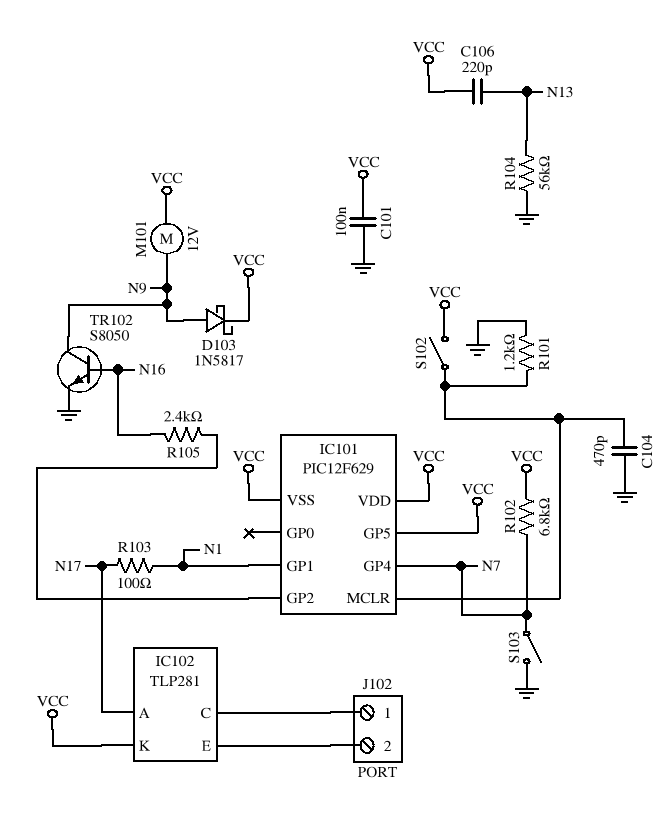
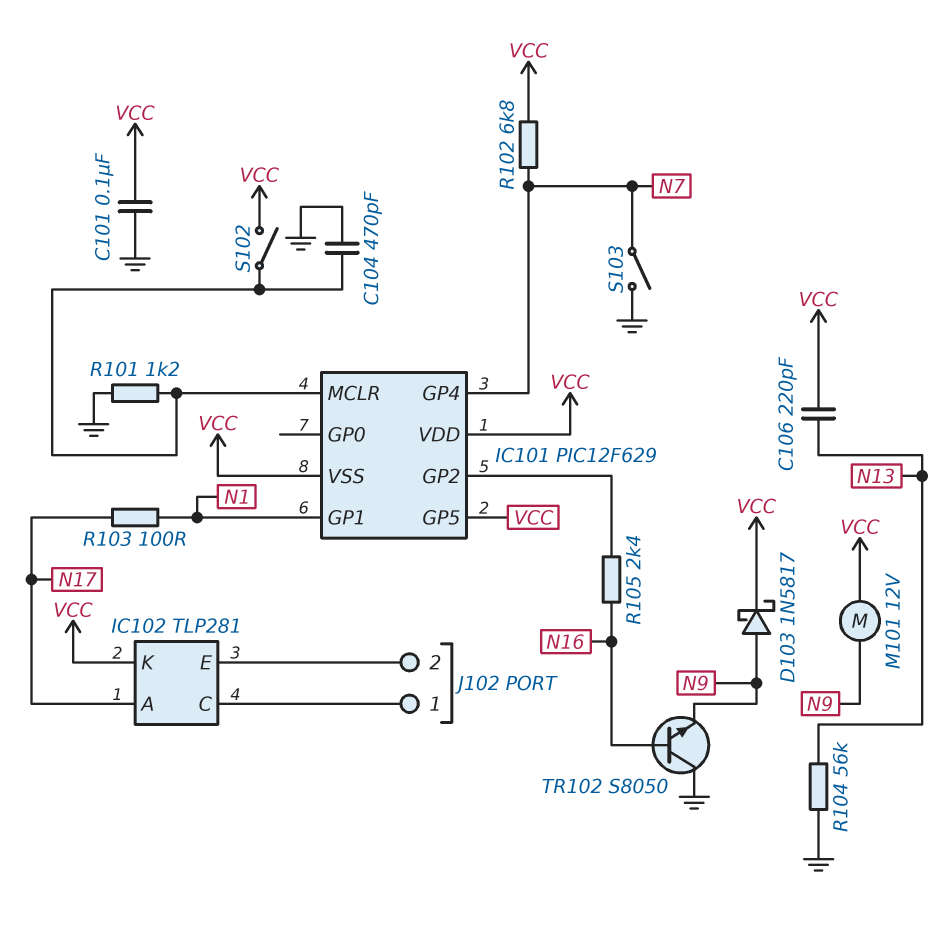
TR102: NPN S8050 (B N16, C N9, E GND) -> NPN S8050 (B N16, C GND, E N9)

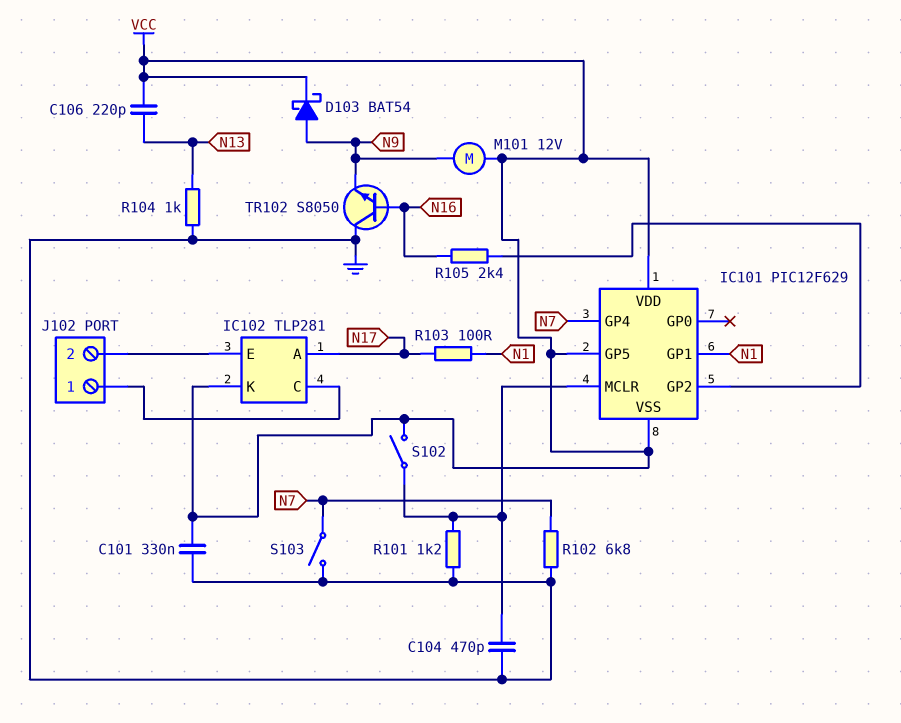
C101: 100nF (GND, VCC) -> 330nF (GND, VCC)
D103: schottky 1N5817 (A N9, K VCC) -> schottky BAT54 (A N9, K VCC)
R102: 6.8k (N7, VCC) -> 6.8k (GND, N7)
R104: 56k (GND, N13) -> 1k (GND, N13)

